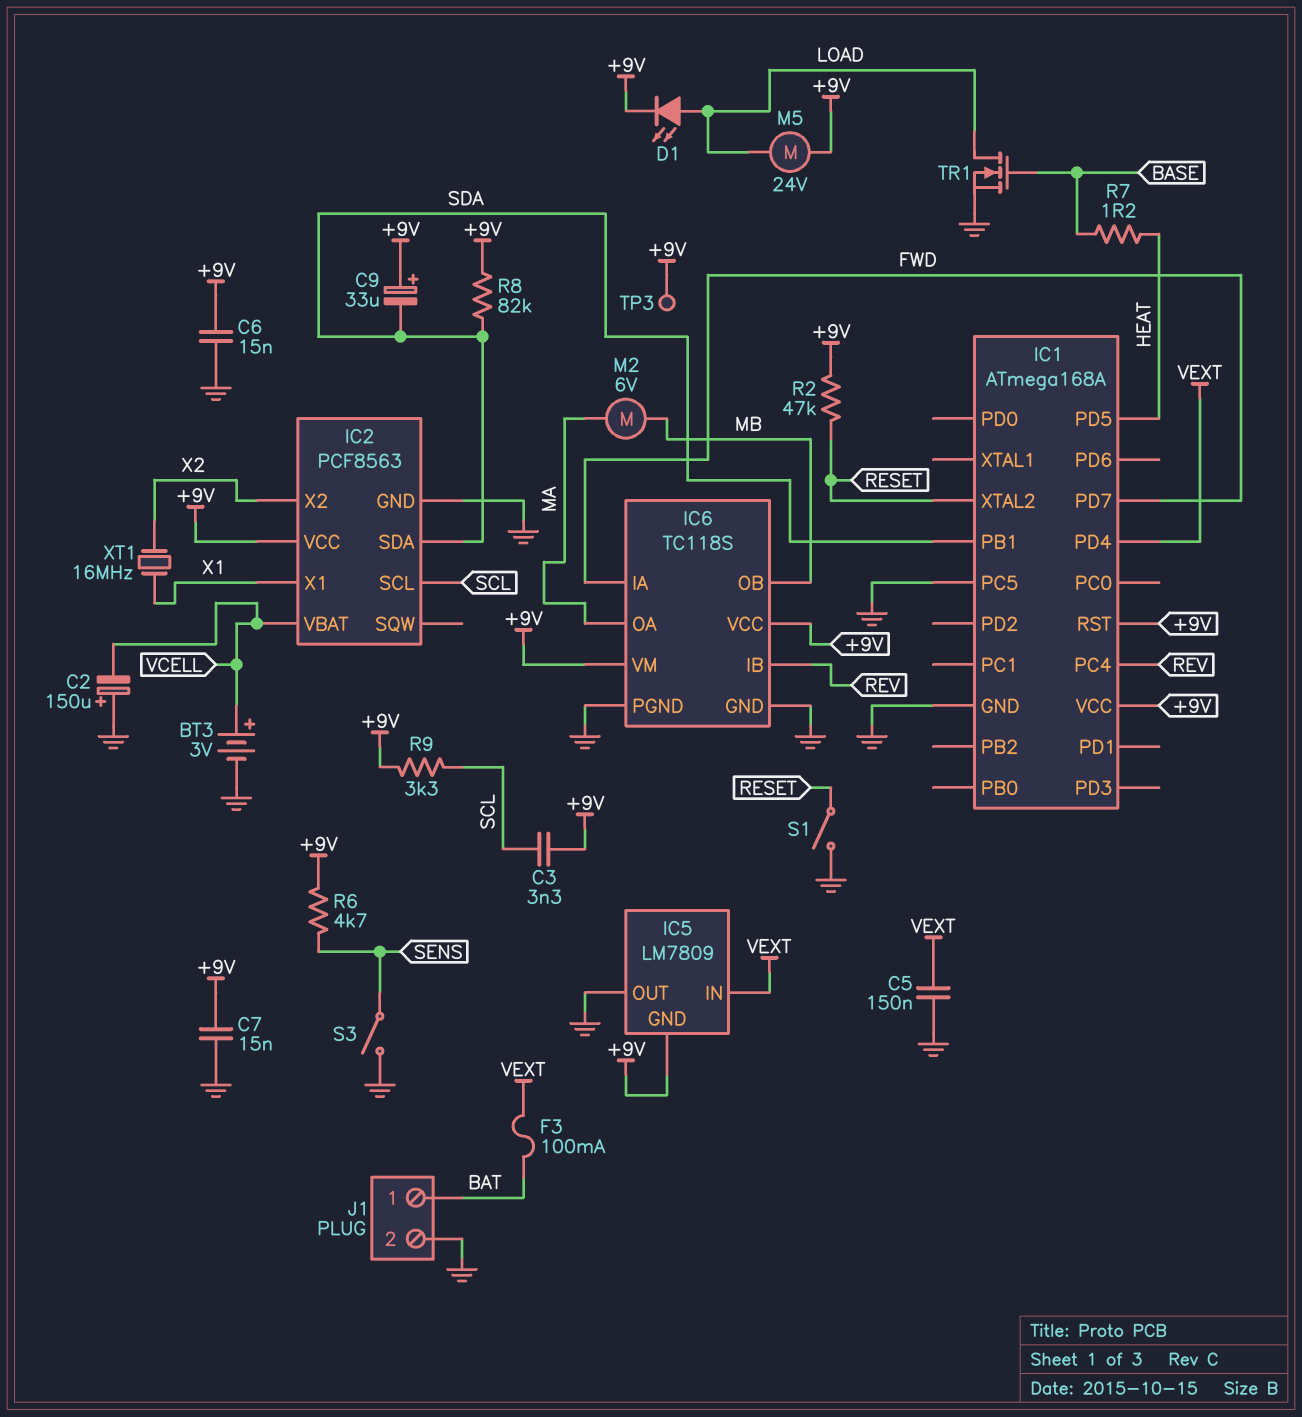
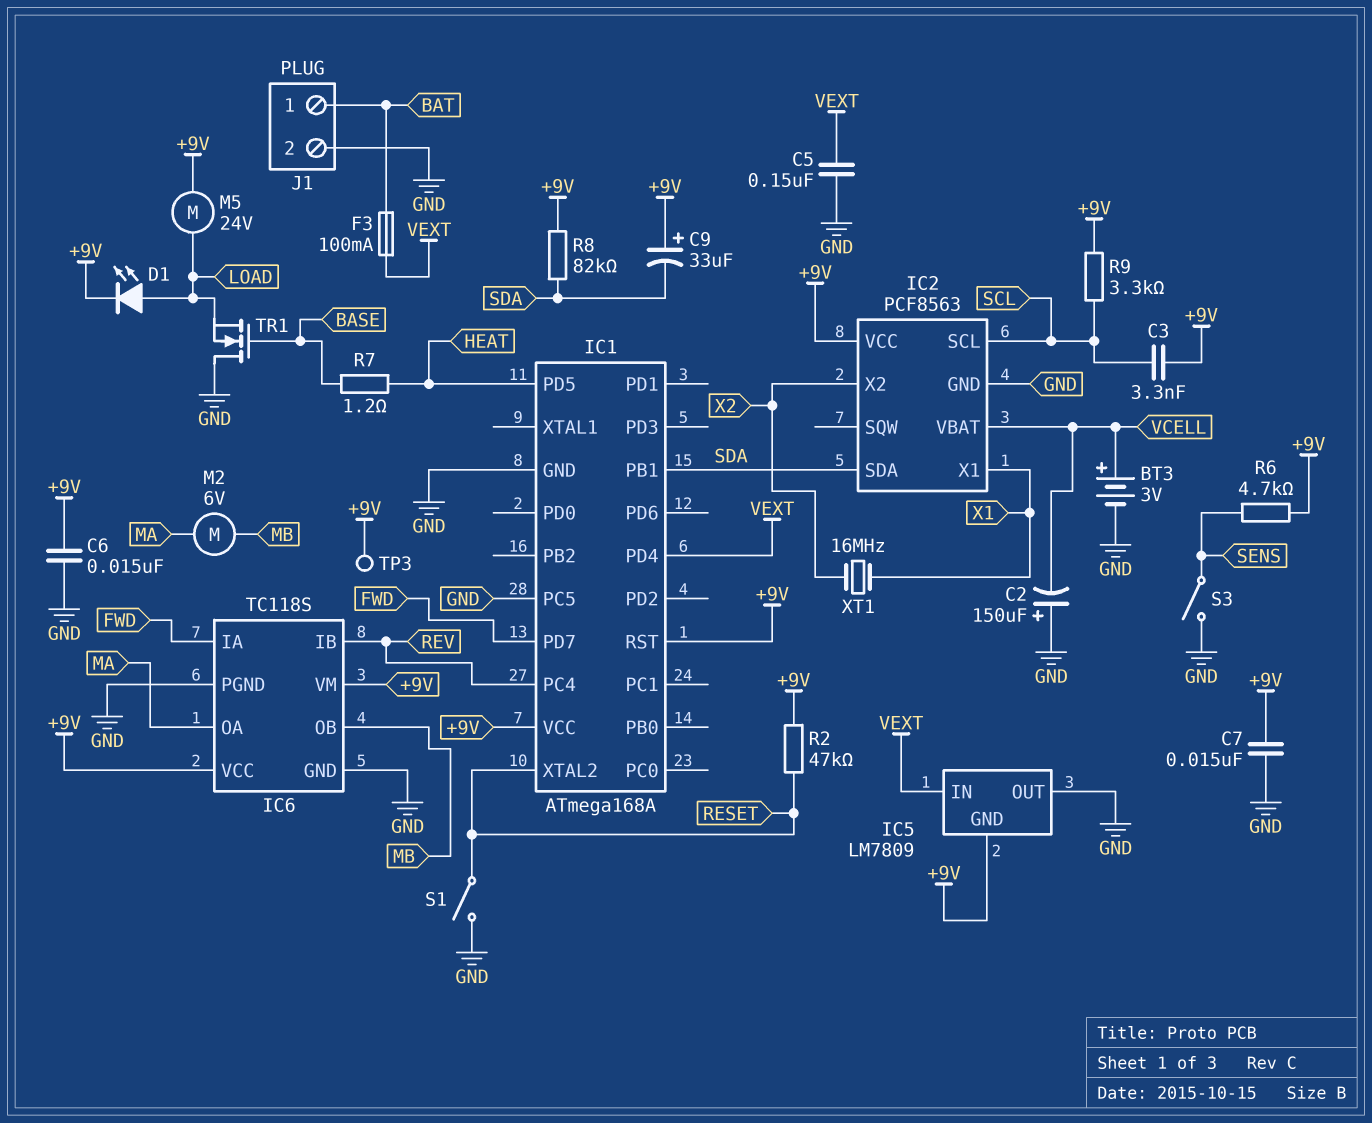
TR1: NMOS (G BASE, D LOAD, S GND) -> NMOS (G BASE, D GND, S LOAD)

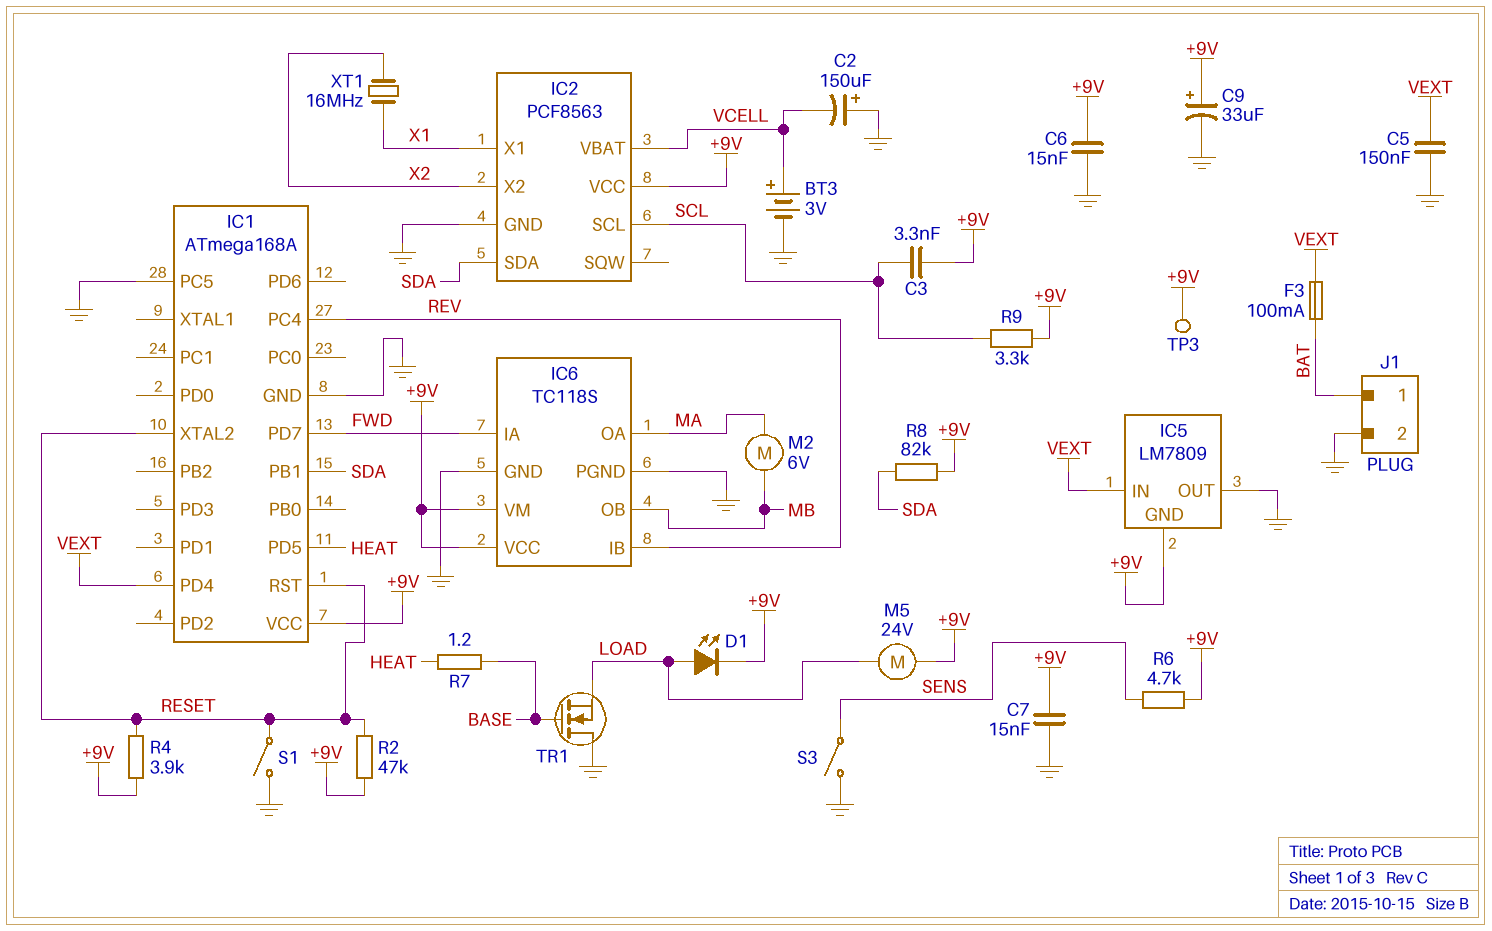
C9: 33uF (plus +9V, minus SDA) -> 33uF (plus +9V, minus GND)
IC1 pin RST: +9V -> RESET
R4: none -> 3.9k (+9V, RESET)

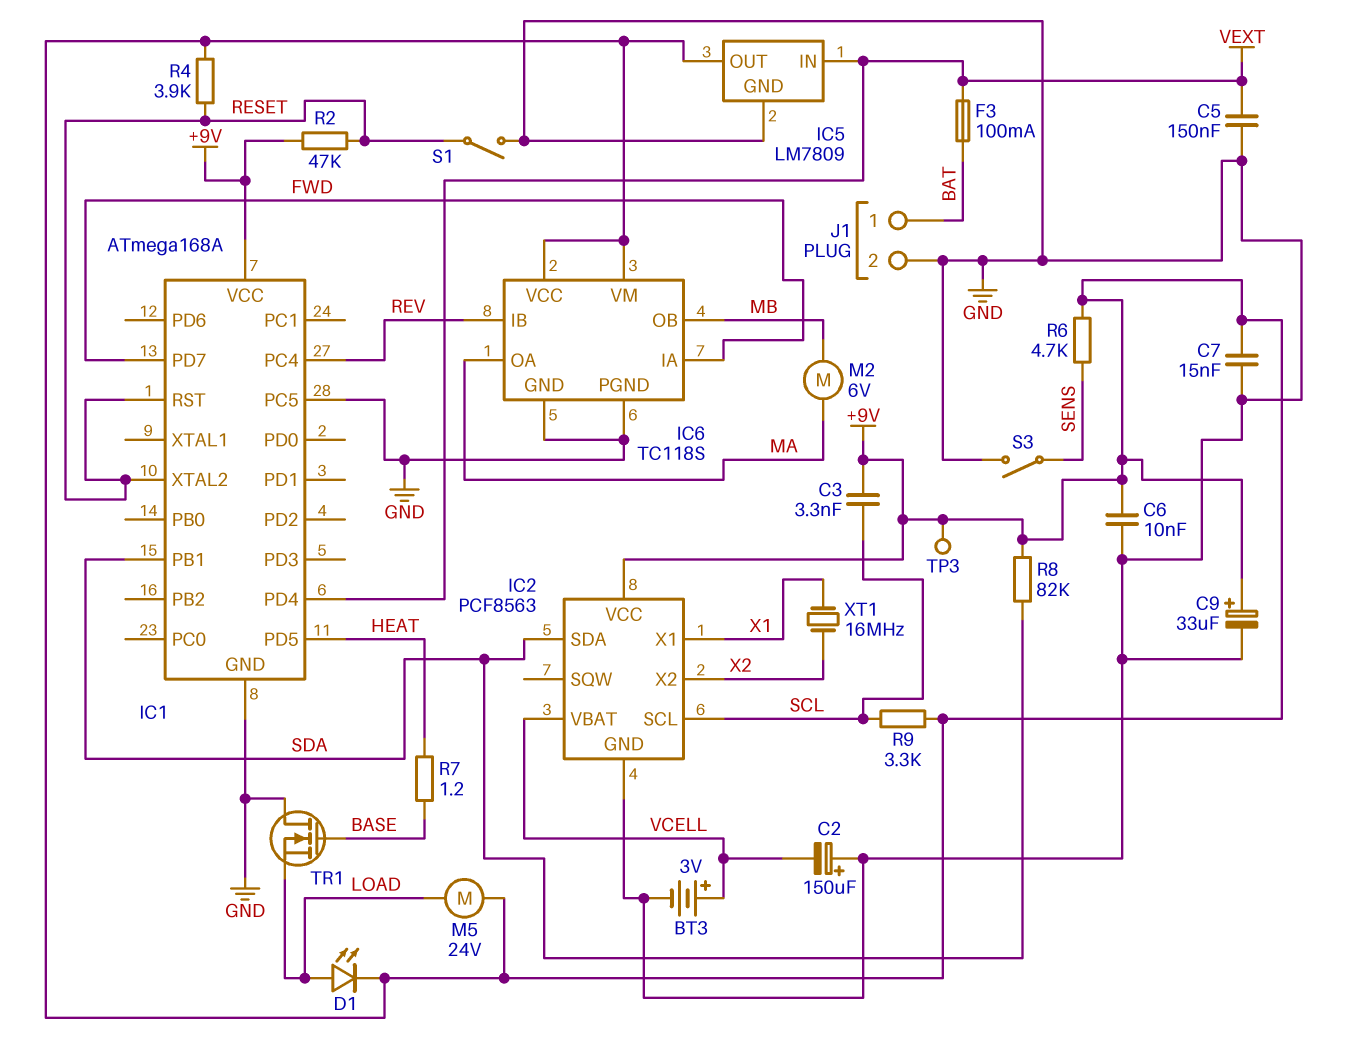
C6: 15nF (+9V, GND) -> 10nF (+9V, GND)
IC5 pin GND: +9V -> GND
IC5 pin OUT: GND -> +9V

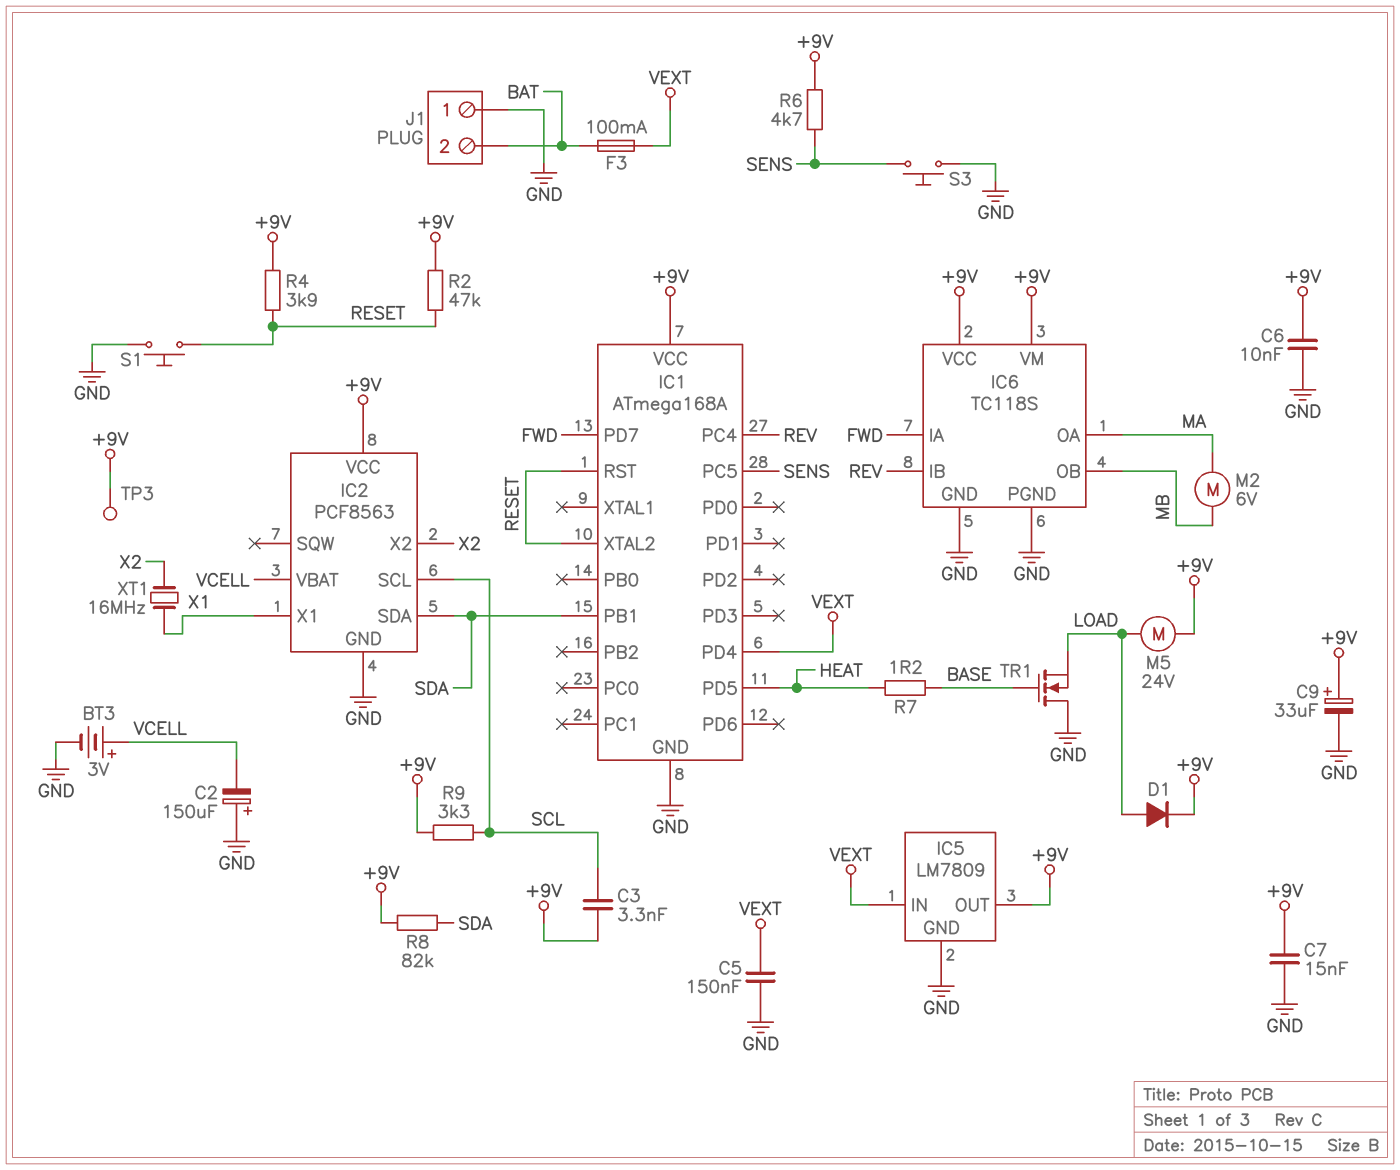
D1: LED (A LOAD, K +9V) -> diode (A LOAD, K +9V)
IC1 pin PC5: GND -> SENS
J1 pin 1: BAT -> GND
J1 pin 2: GND -> BAT
S1: switch (GND, RESET) -> button (GND, RESET)
S3: switch (GND, SENS) -> button (GND, SENS)

